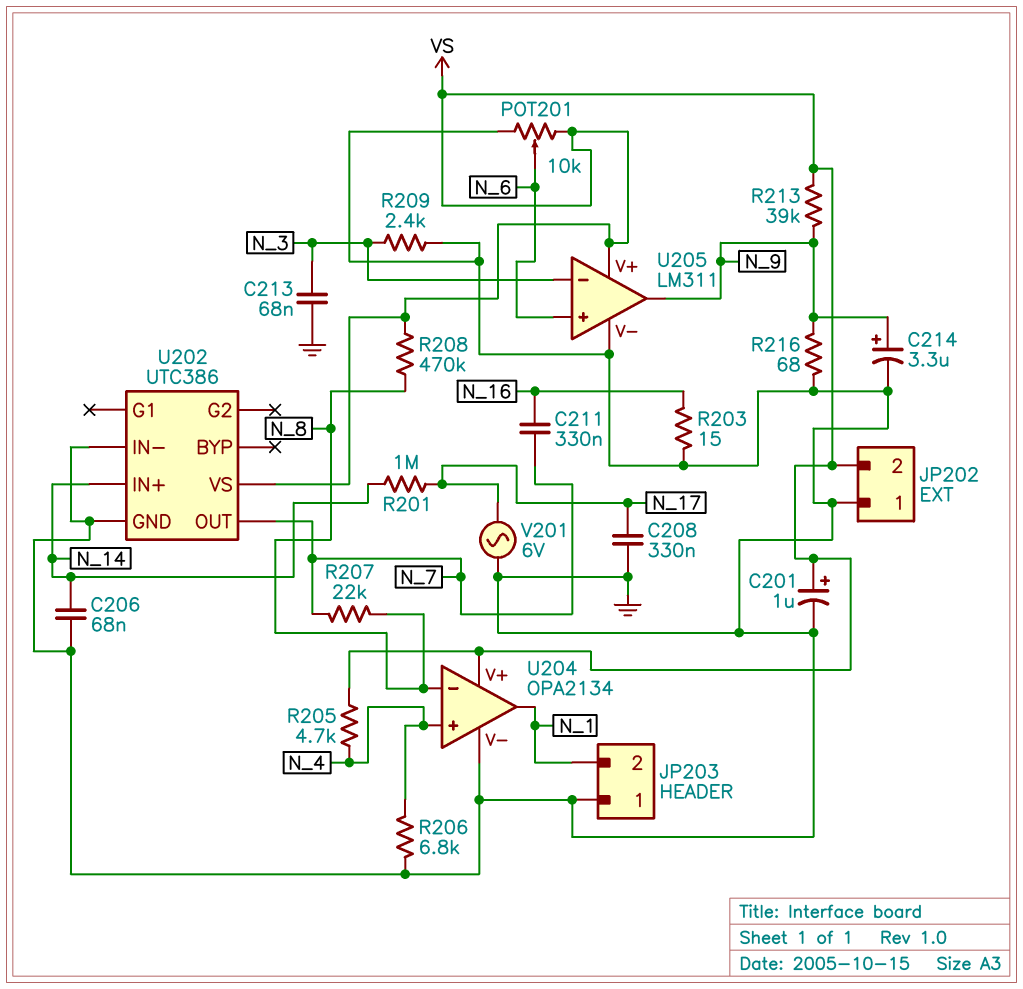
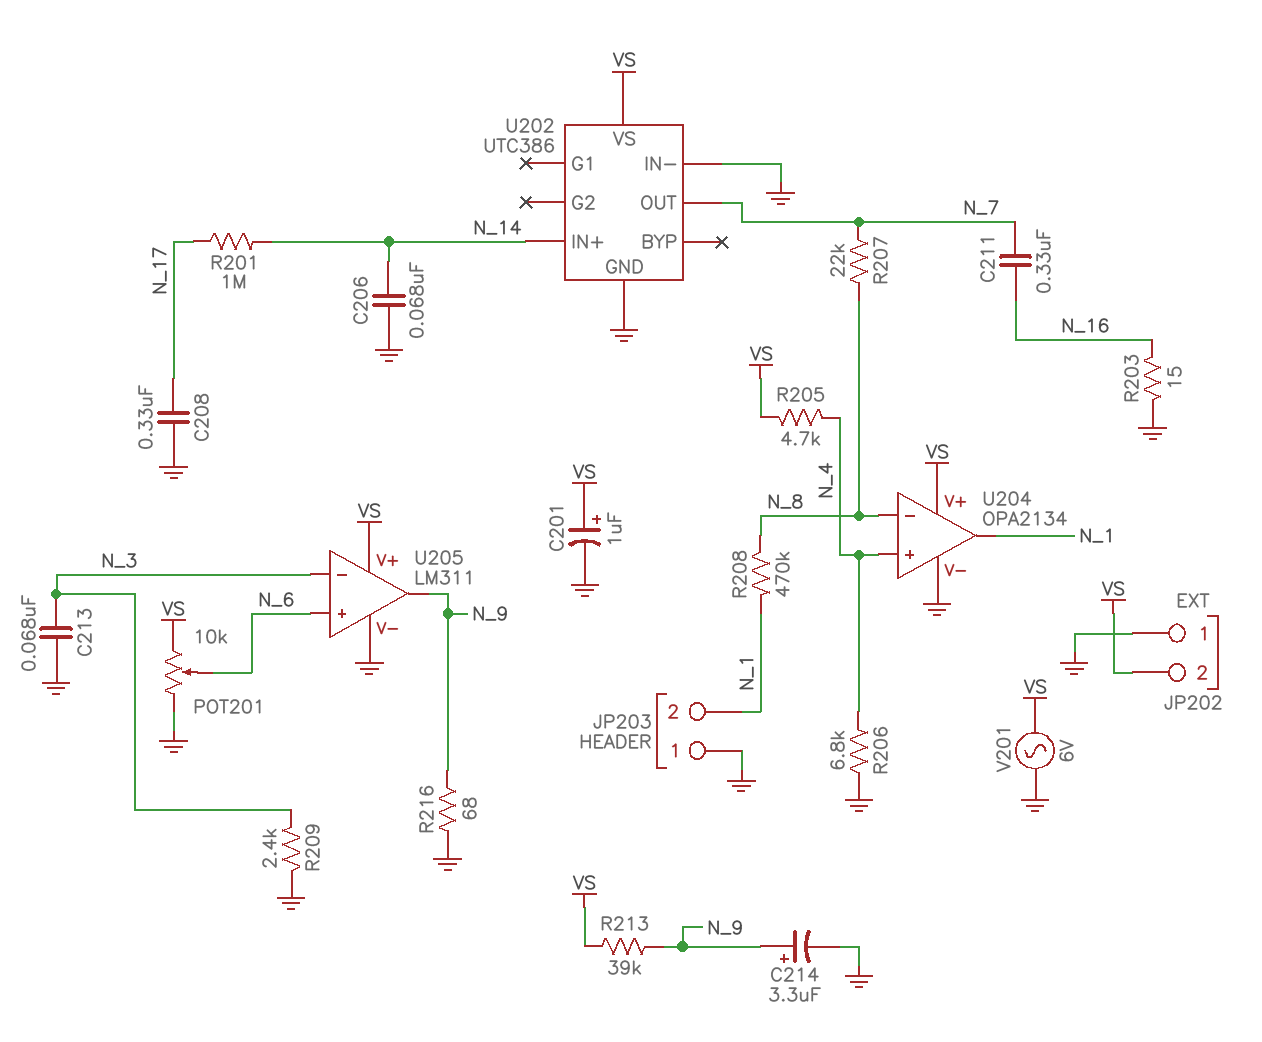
R208: 470k (N_8, VS) -> 470k (N_1, N_8)
V201: AC 6V (GND, N_17) -> AC 6V (GND, VS)

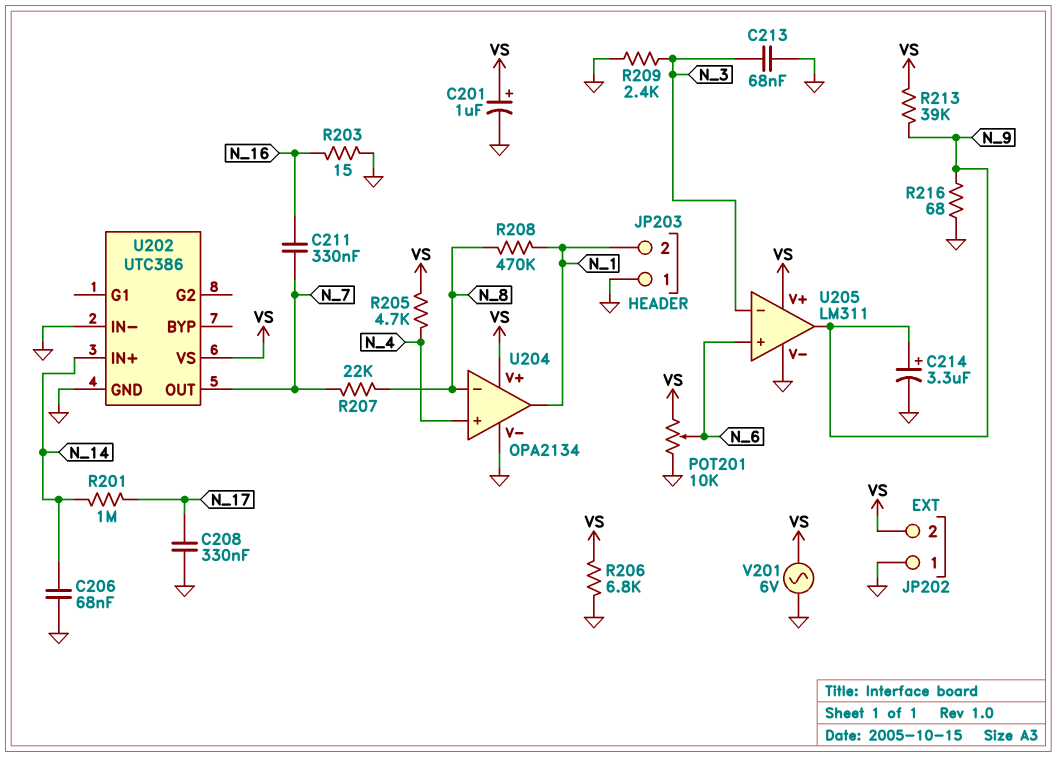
R206: 6.8k (GND, N_4) -> 6.8k (GND, VS)

